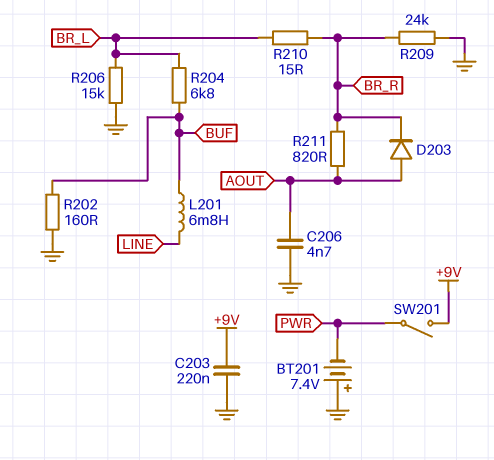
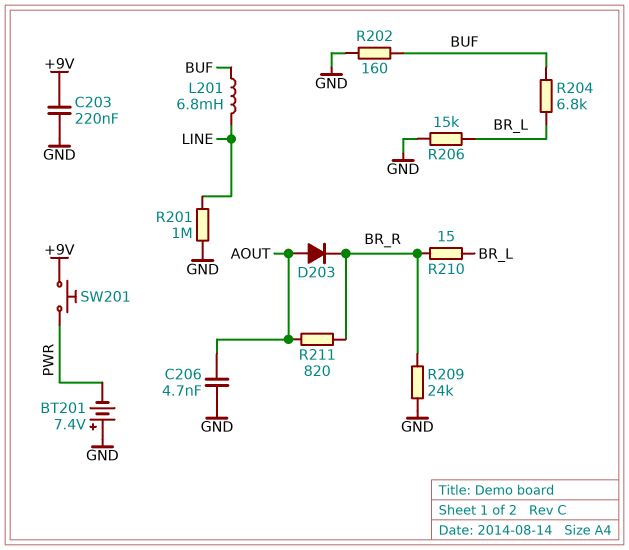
R201: none -> 1M (GND, LINE)
SW201: switch (+9V, PWR) -> button (+9V, PWR)

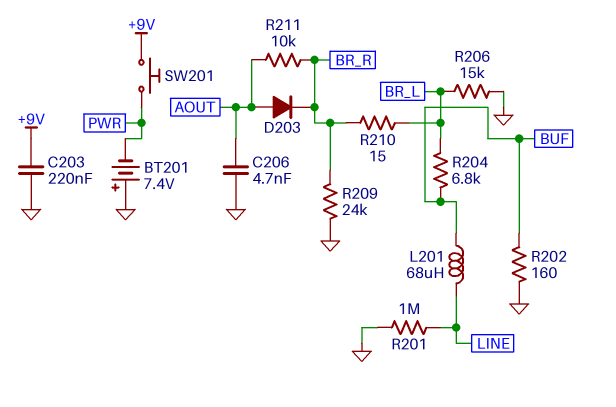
L201: 6.8mH (BUF, LINE) -> 68uH (BUF, LINE)
R211: 820 (AOUT, BR_R) -> 10k (AOUT, BR_R)

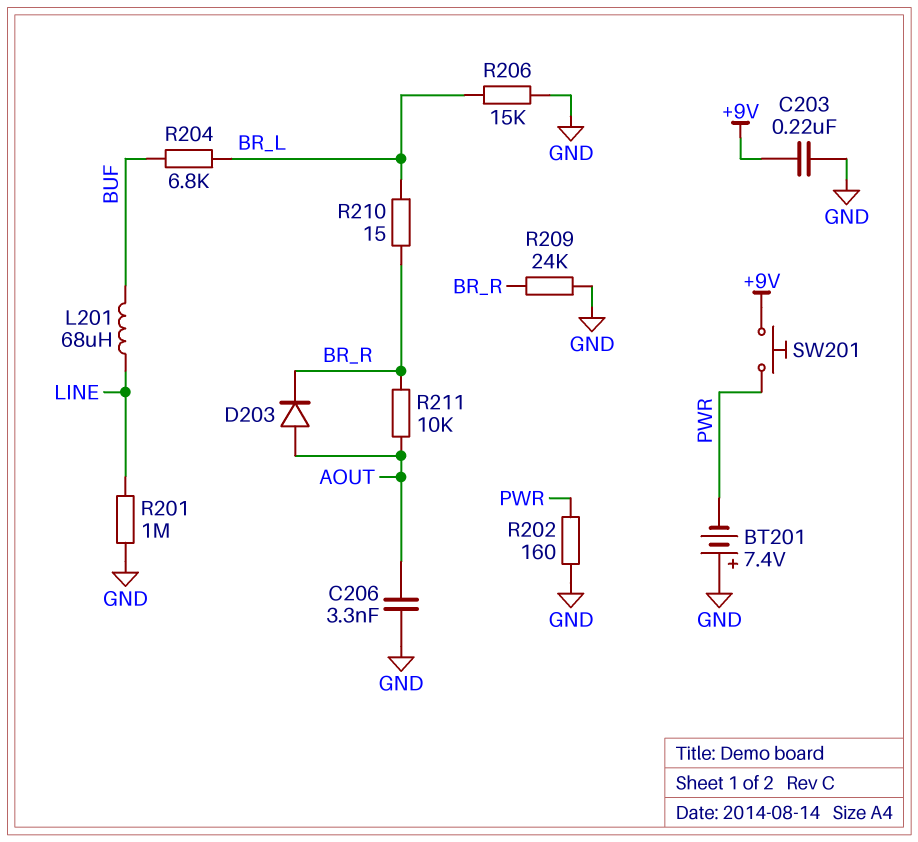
C206: 4.7nF (AOUT, GND) -> 3.3nF (AOUT, GND)
R202: 160 (BUF, GND) -> 160 (GND, PWR)

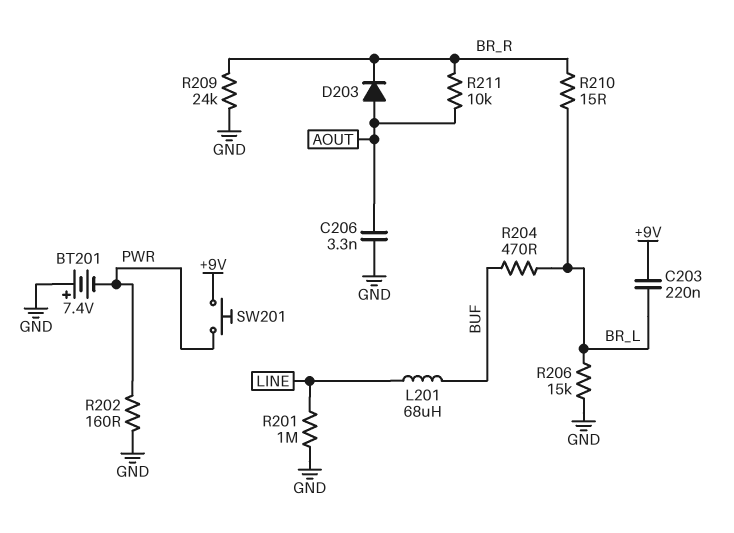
C203: 220nF (+9V, GND) -> 220nF (+9V, BR_L)
R204: 6.8k (BR_L, BUF) -> 470 (BR_L, BUF)

